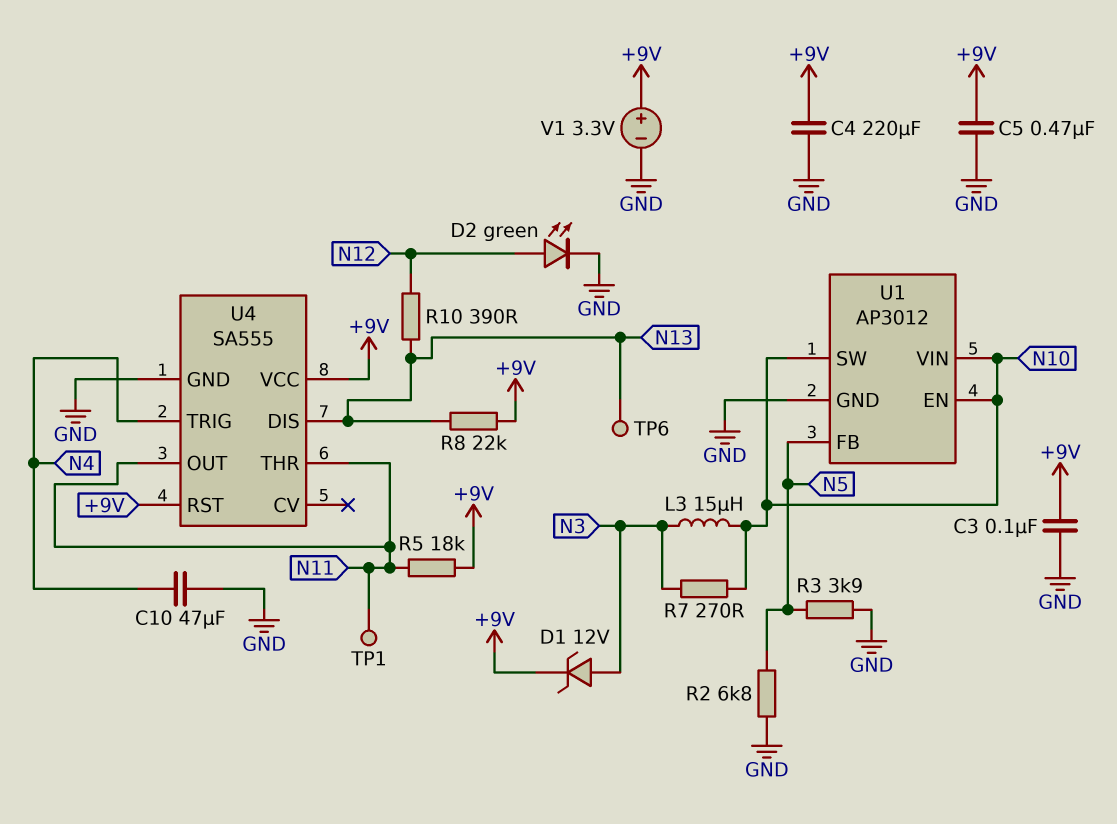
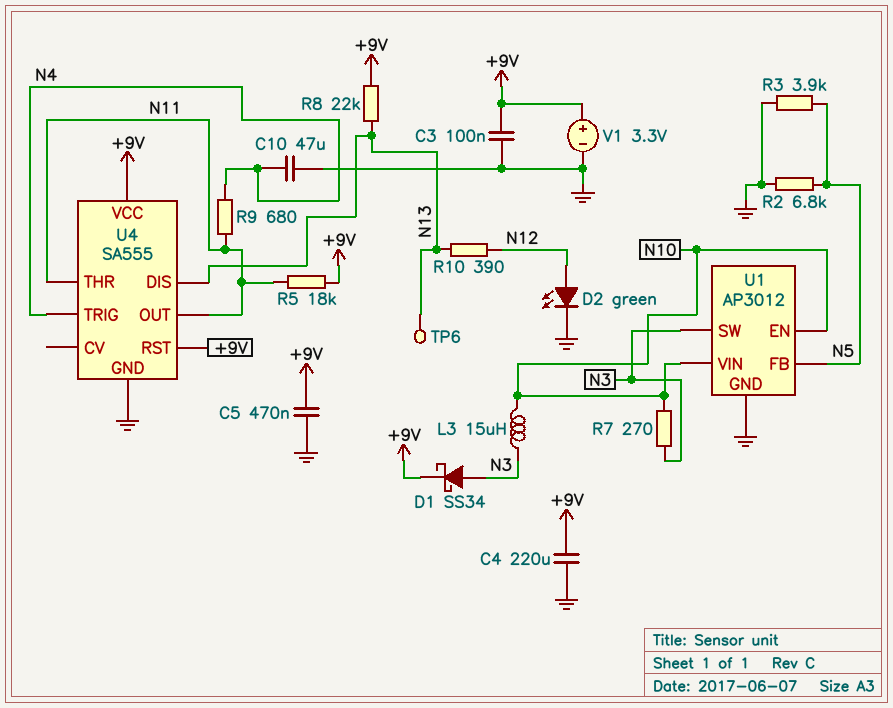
D1: zener 12V (A N3, K +9V) -> schottky SS34 (A N3, K +9V)
R9: none -> 680 (N4, N11)
TP1: test point (N11) -> none
U1 pin SW: N10 -> N3

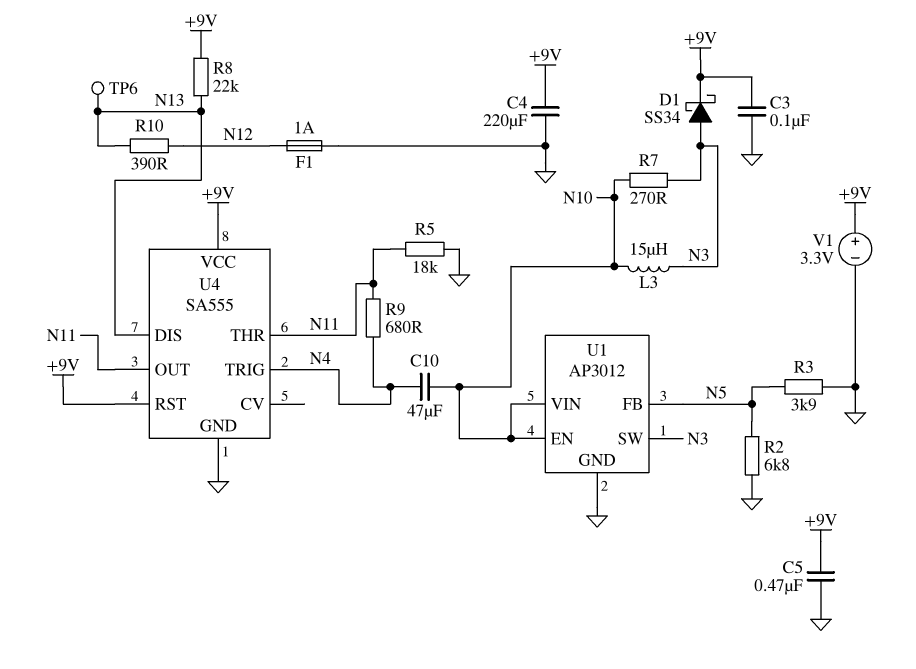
C10: 47uF (GND, N4) -> 47uF (N4, N10)
D2: LED green (A N12, K GND) -> none
F1: none -> 1A (GND, N12)
R5: 18k (+9V, N11) -> 18k (GND, N11)

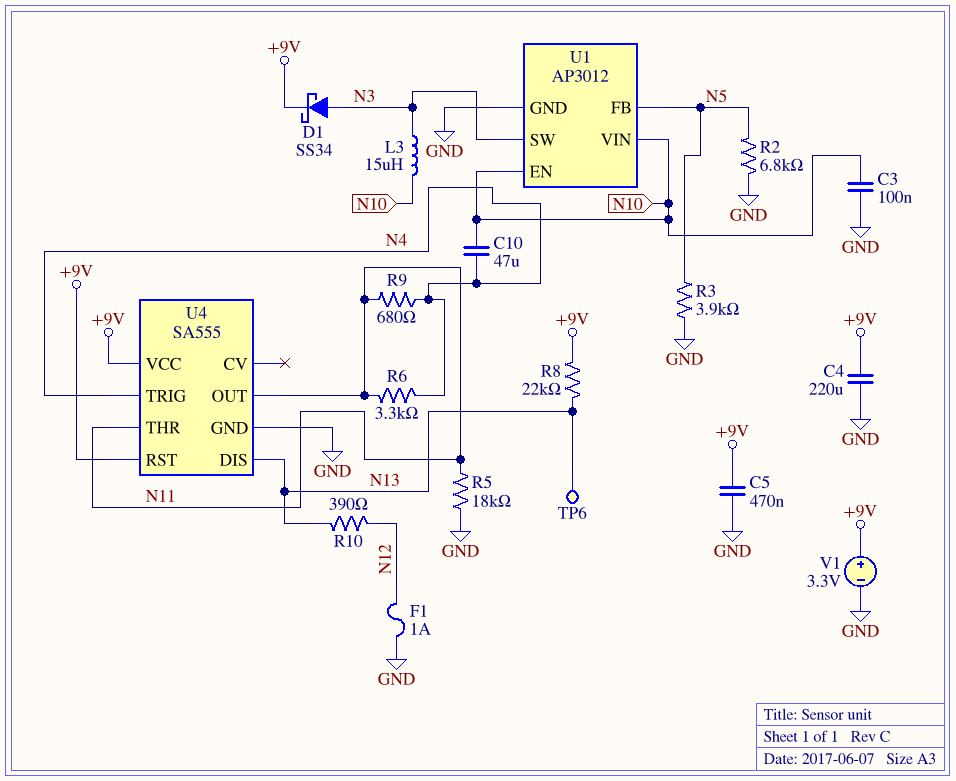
C3: 100nF (+9V, GND) -> 100nF (GND, N10)
R6: none -> 3.3k (N4, N11)
R7: 270 (N3, N10) -> none

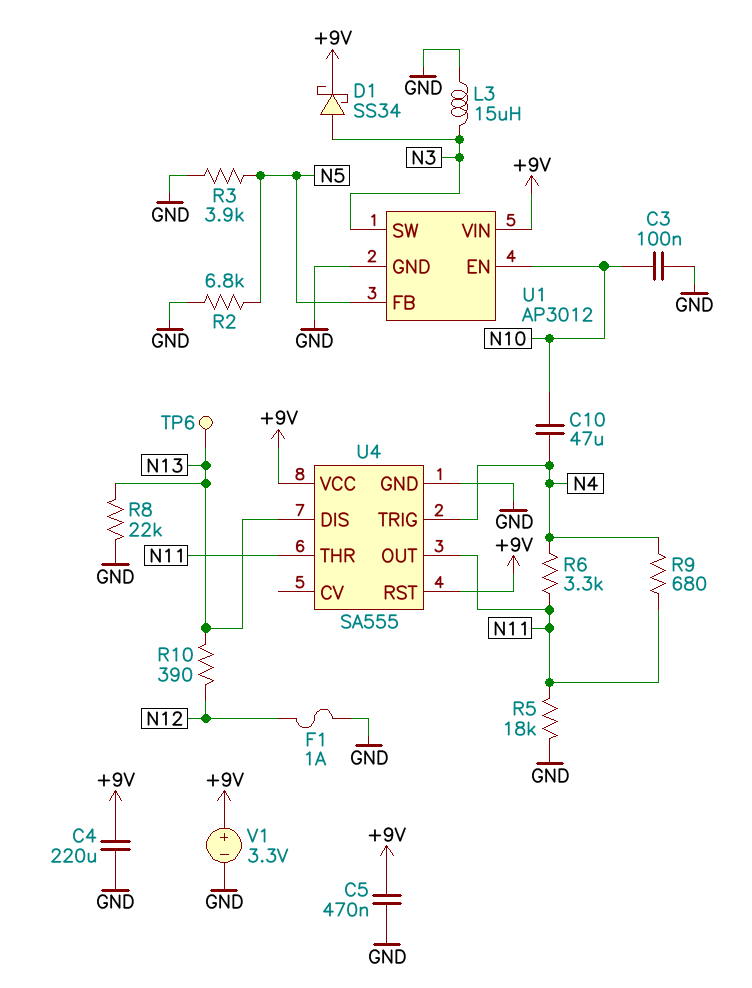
L3: 15uH (N3, N10) -> 15uH (GND, N3)
R8: 22k (+9V, N13) -> 22k (GND, N13)
U1 pin VIN: N10 -> +9V

